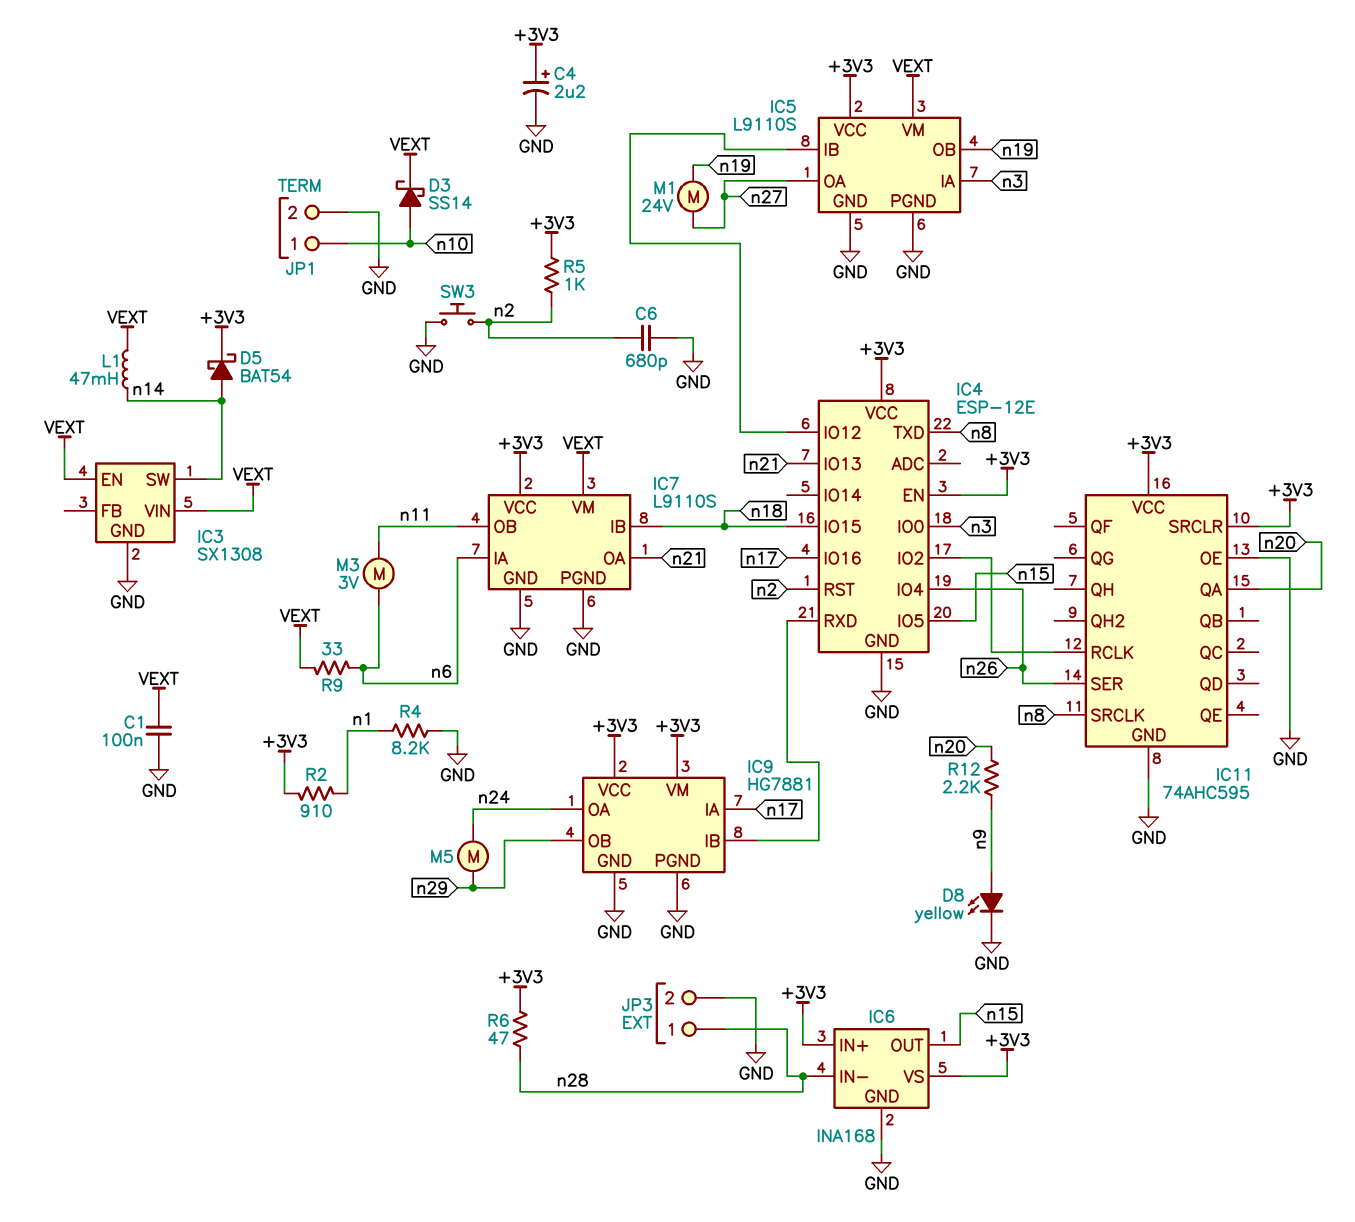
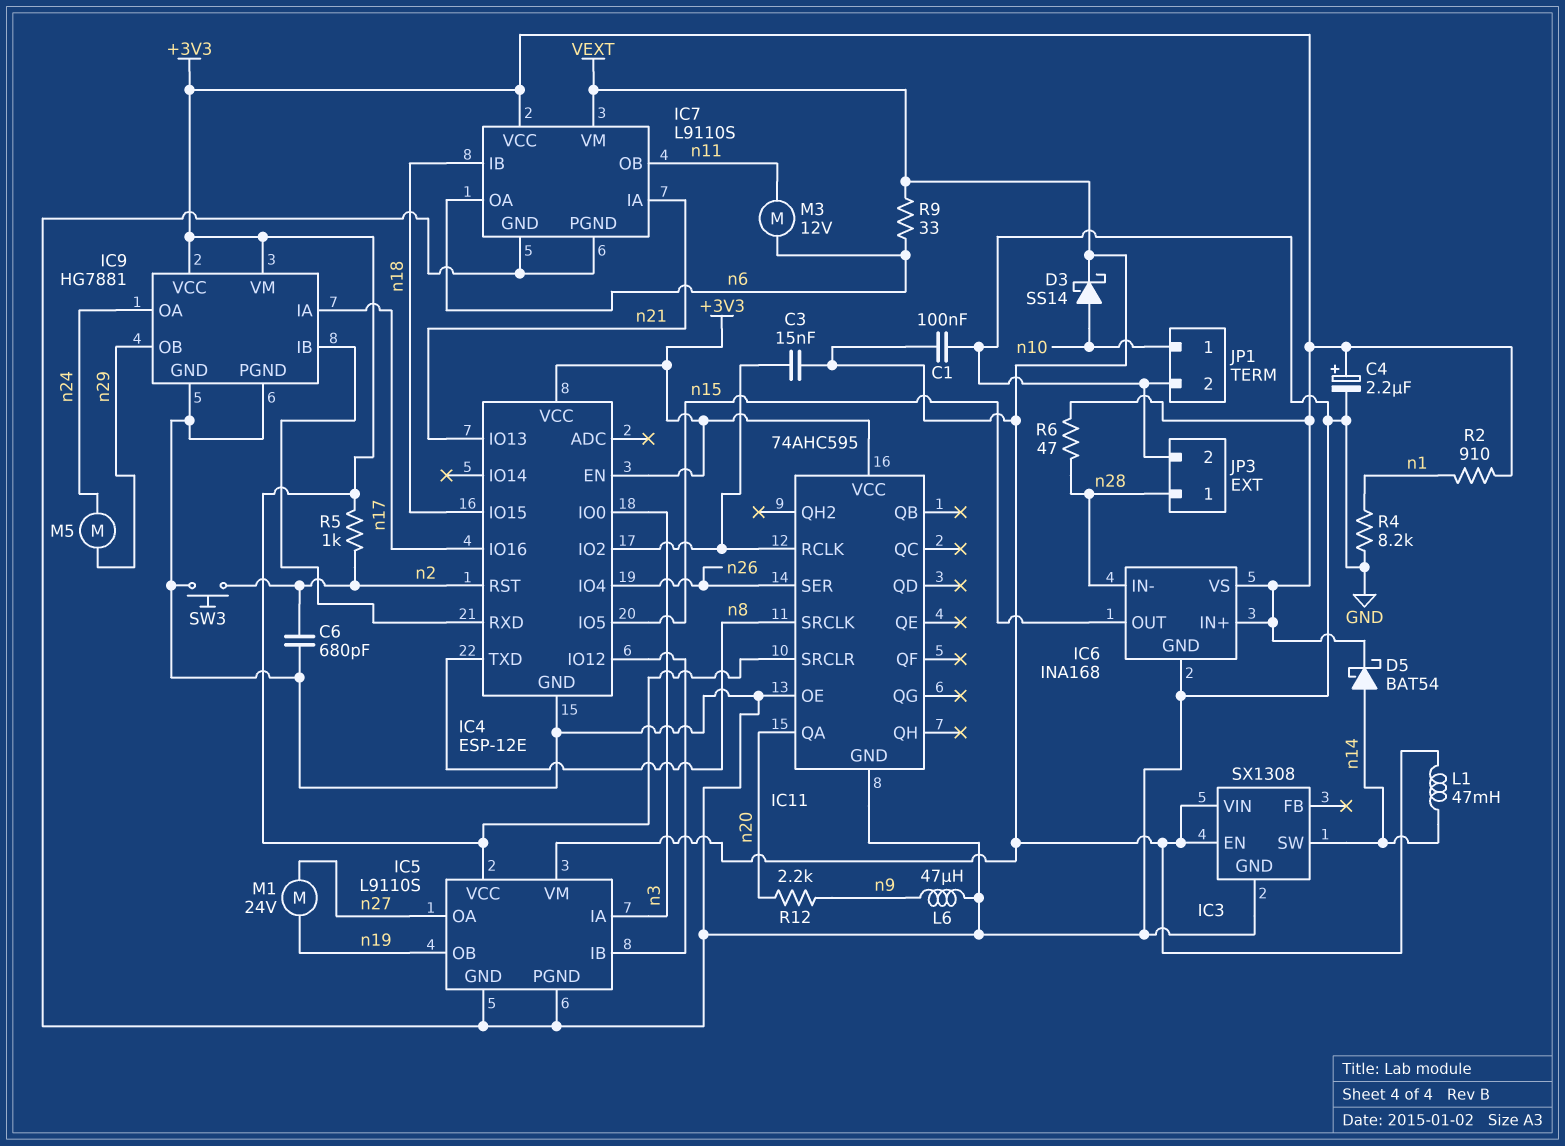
C3: none -> 15nF (IC4/IO2, VEXT)
D8: LED yellow (A n9, K GND) -> none
IC7 pin IA: n6 -> n21
IC7 pin OA: n21 -> n6
L6: none -> 47uH (GND, n9)
M3: motor 3V (n6, n11) -> motor 12V (n6, n11)

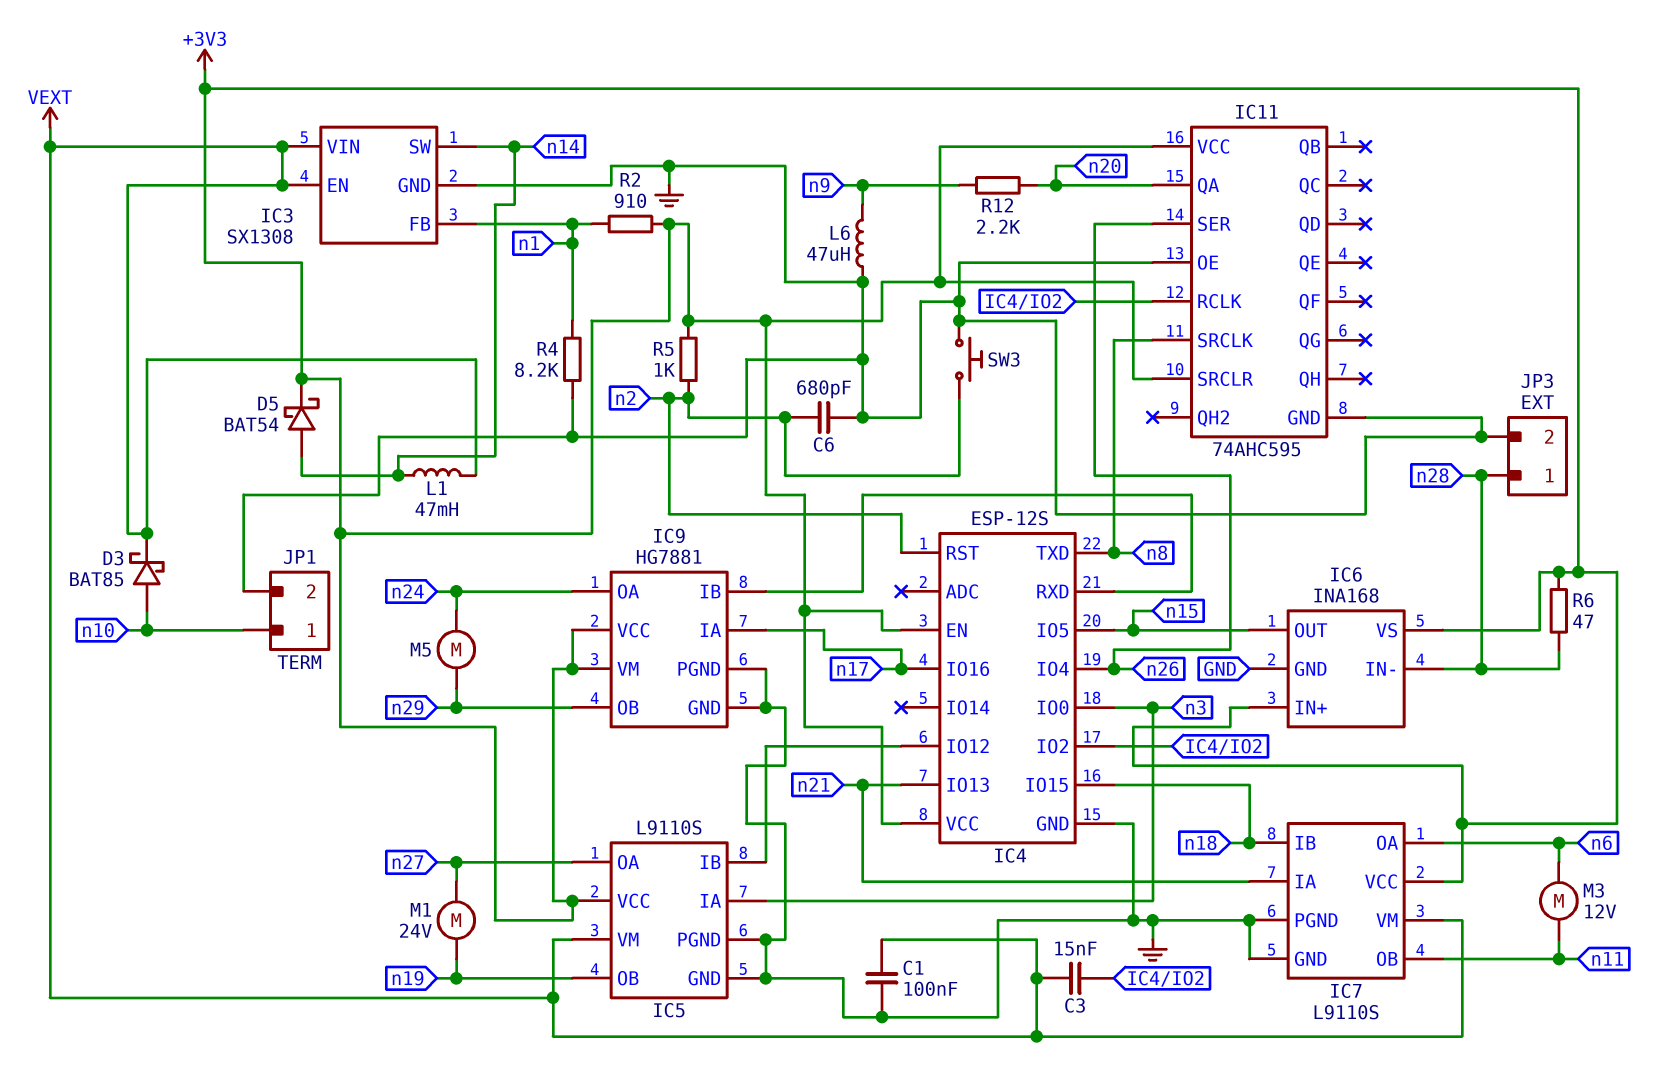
C4: 2.2uF (plus +3V3, minus GND) -> none
D3: schottky SS14 (A n10, K VEXT) -> schottky BAT85 (A n10, K VEXT)
IC3 pin FB: none -> n1
IC4: ESP-12E -> ESP-12S
R9: 33 (VEXT, n6) -> none

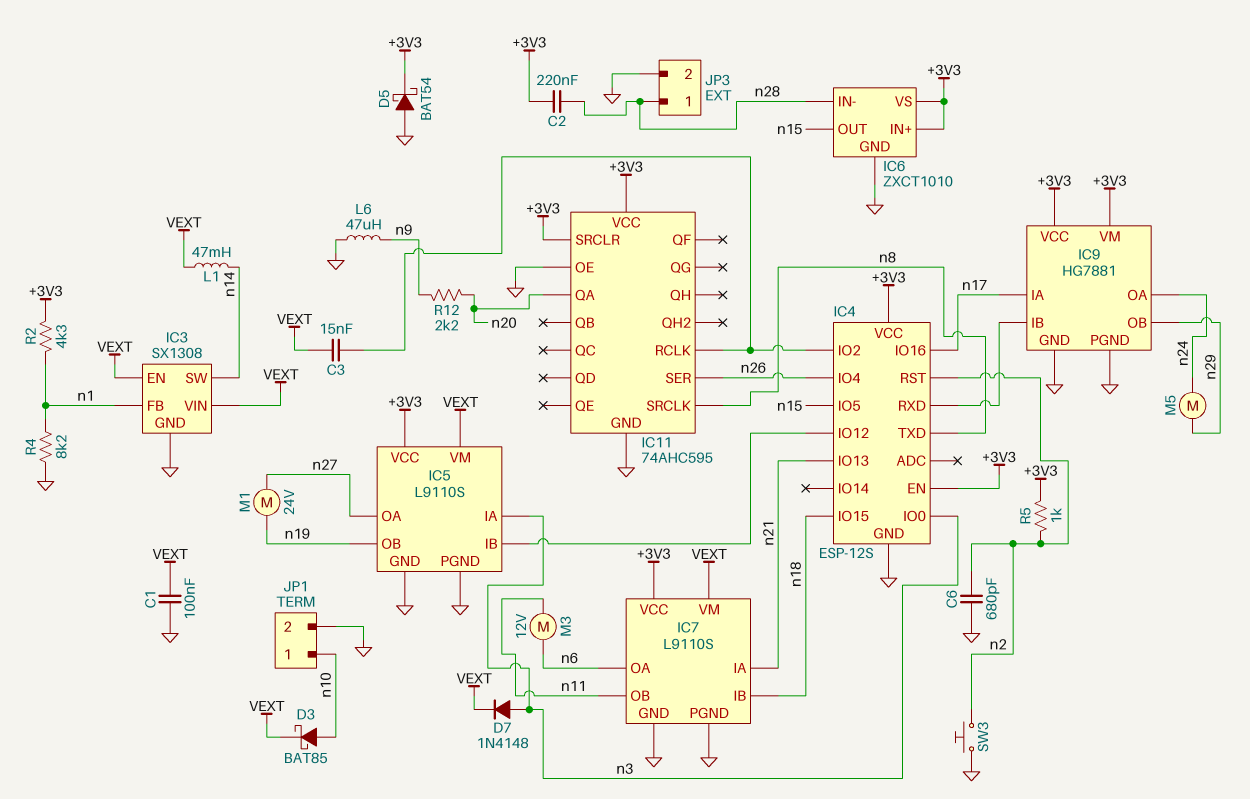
C2: none -> 220nF (+3V3, n28)
D5: schottky BAT54 (A n14, K +3V3) -> schottky BAT54 (A GND, K +3V3)
D7: none -> diode 1N4148 (A n3, K VEXT)
IC6: INA168 -> ZXCT1010
R2: 910 (+3V3, n1) -> 4.3k (+3V3, n1)
R6: 47 (+3V3, n28) -> none

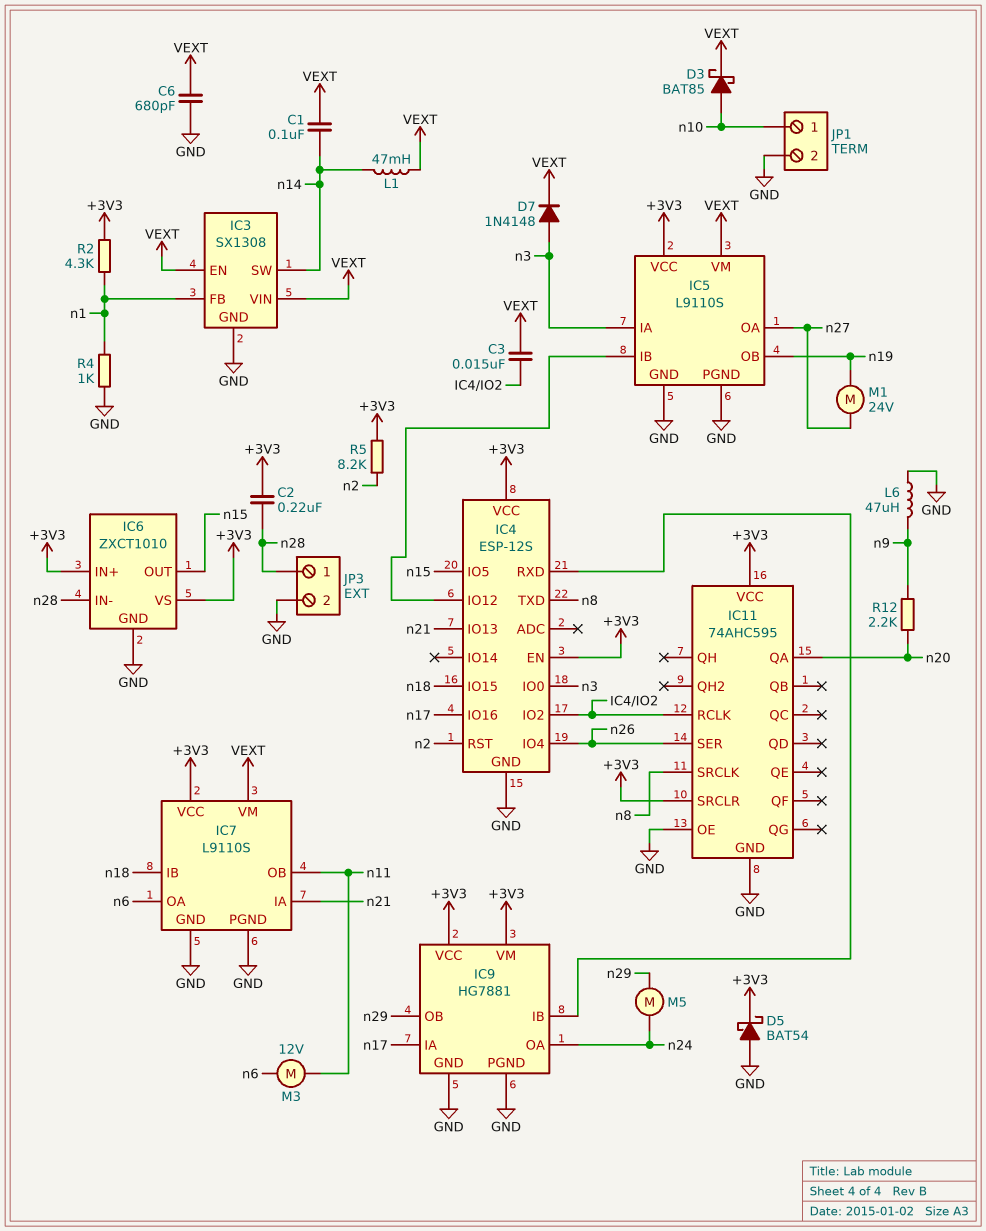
C1: 100nF (GND, VEXT) -> 100nF (VEXT, n14)
C6: 680pF (GND, n2) -> 680pF (GND, VEXT)
R4: 8.2k (GND, n1) -> 1k (GND, n1)
R5: 1k (+3V3, n2) -> 8.2k (+3V3, n2)
SW3: button (GND, n2) -> none

